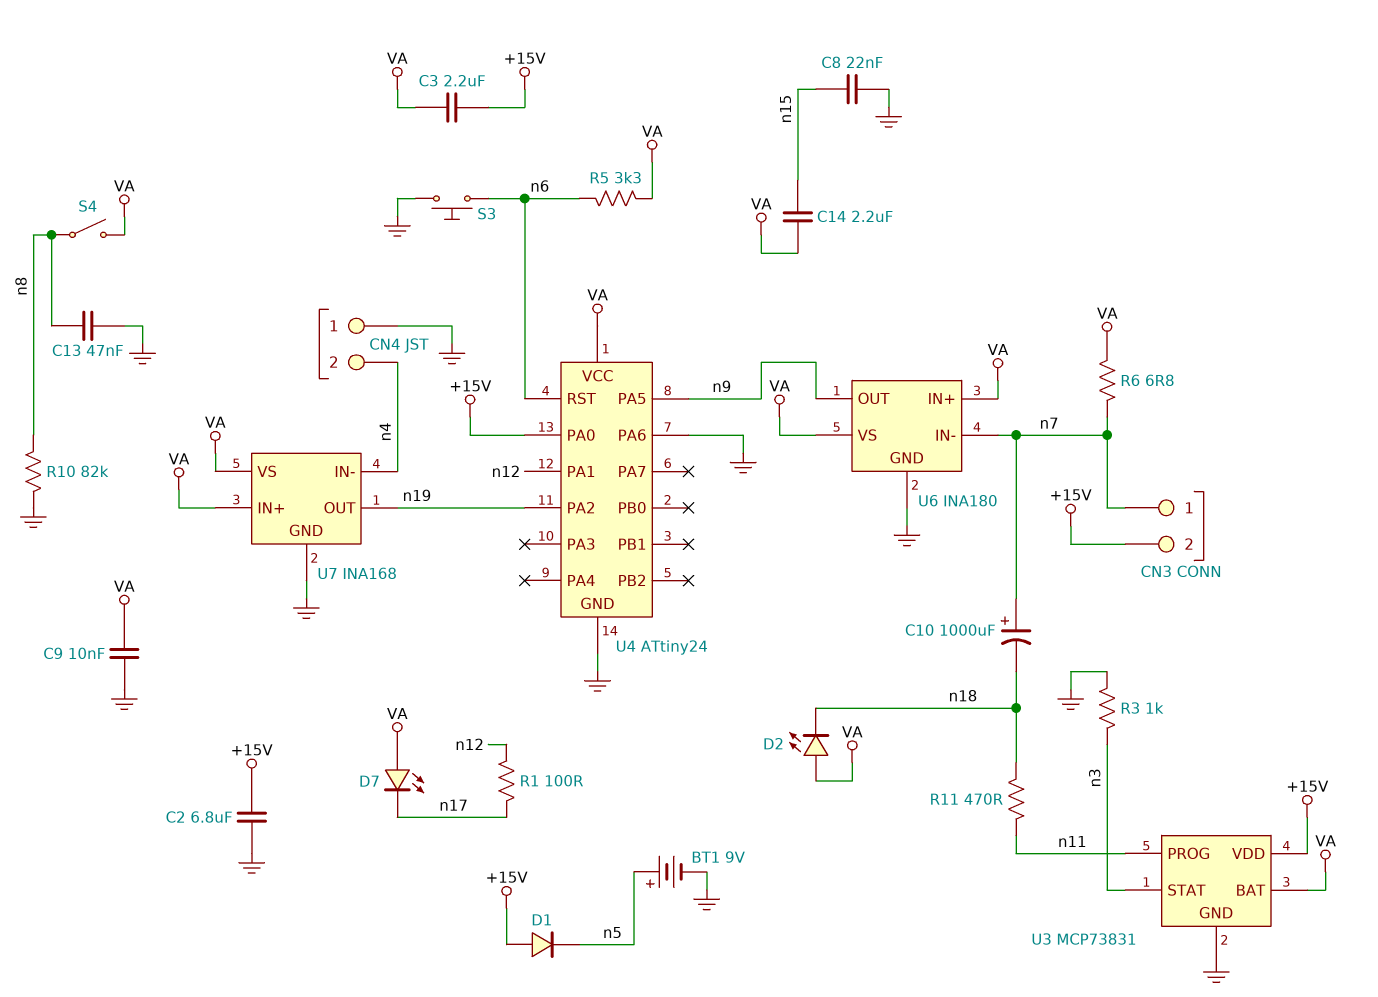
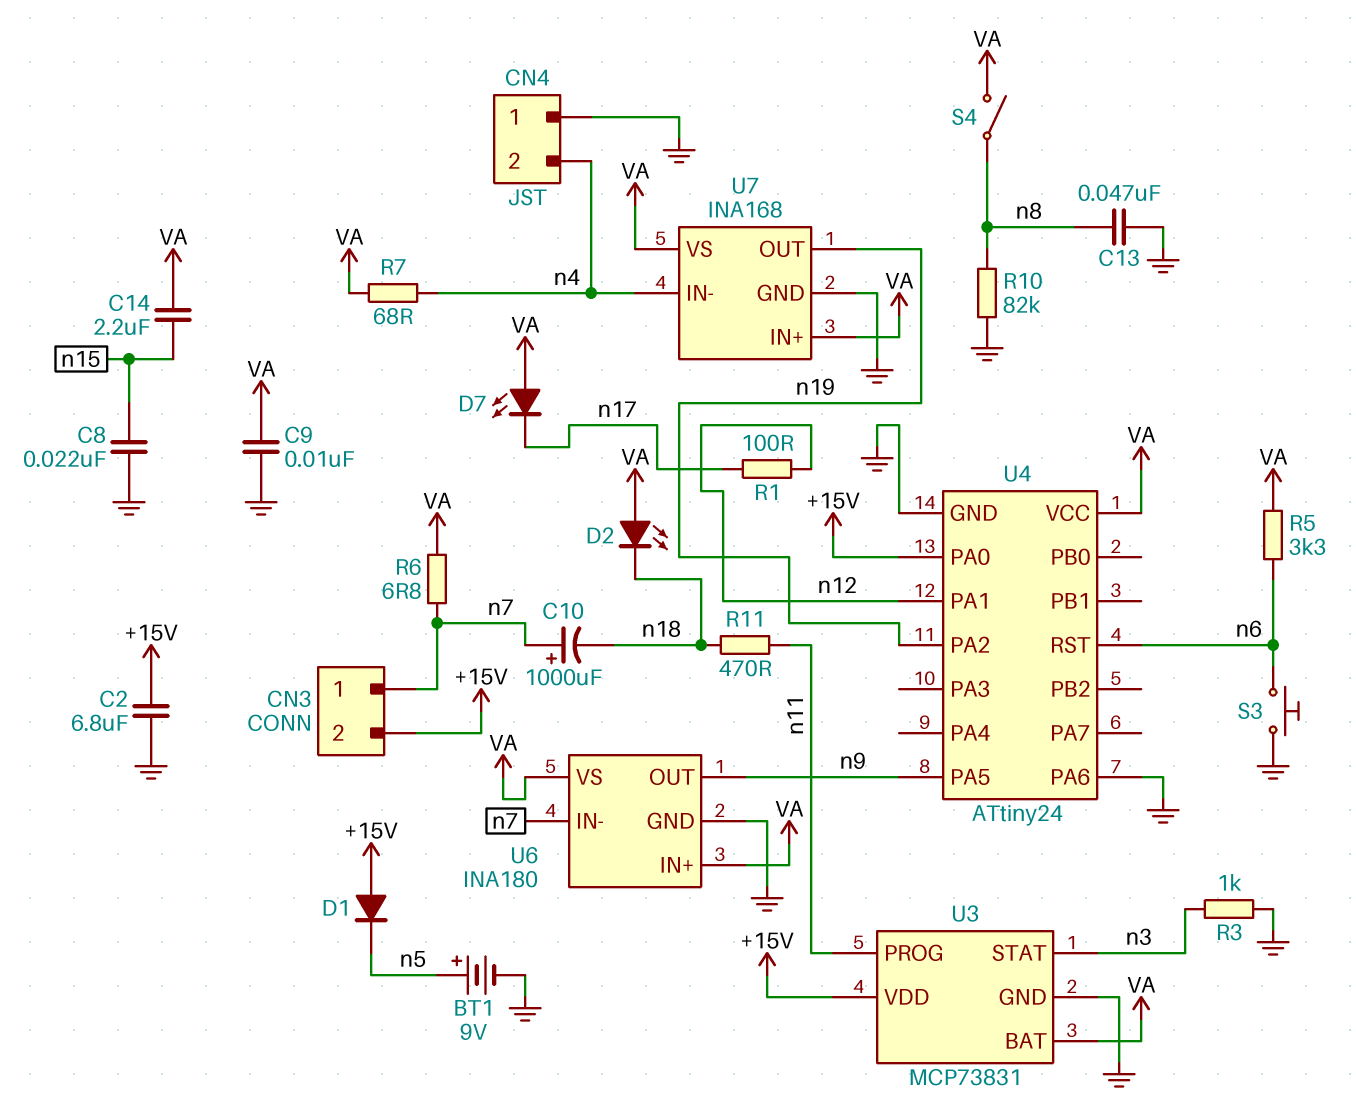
C3: 2.2uF (+15V, VA) -> none
R7: none -> 68 (VA, n4)

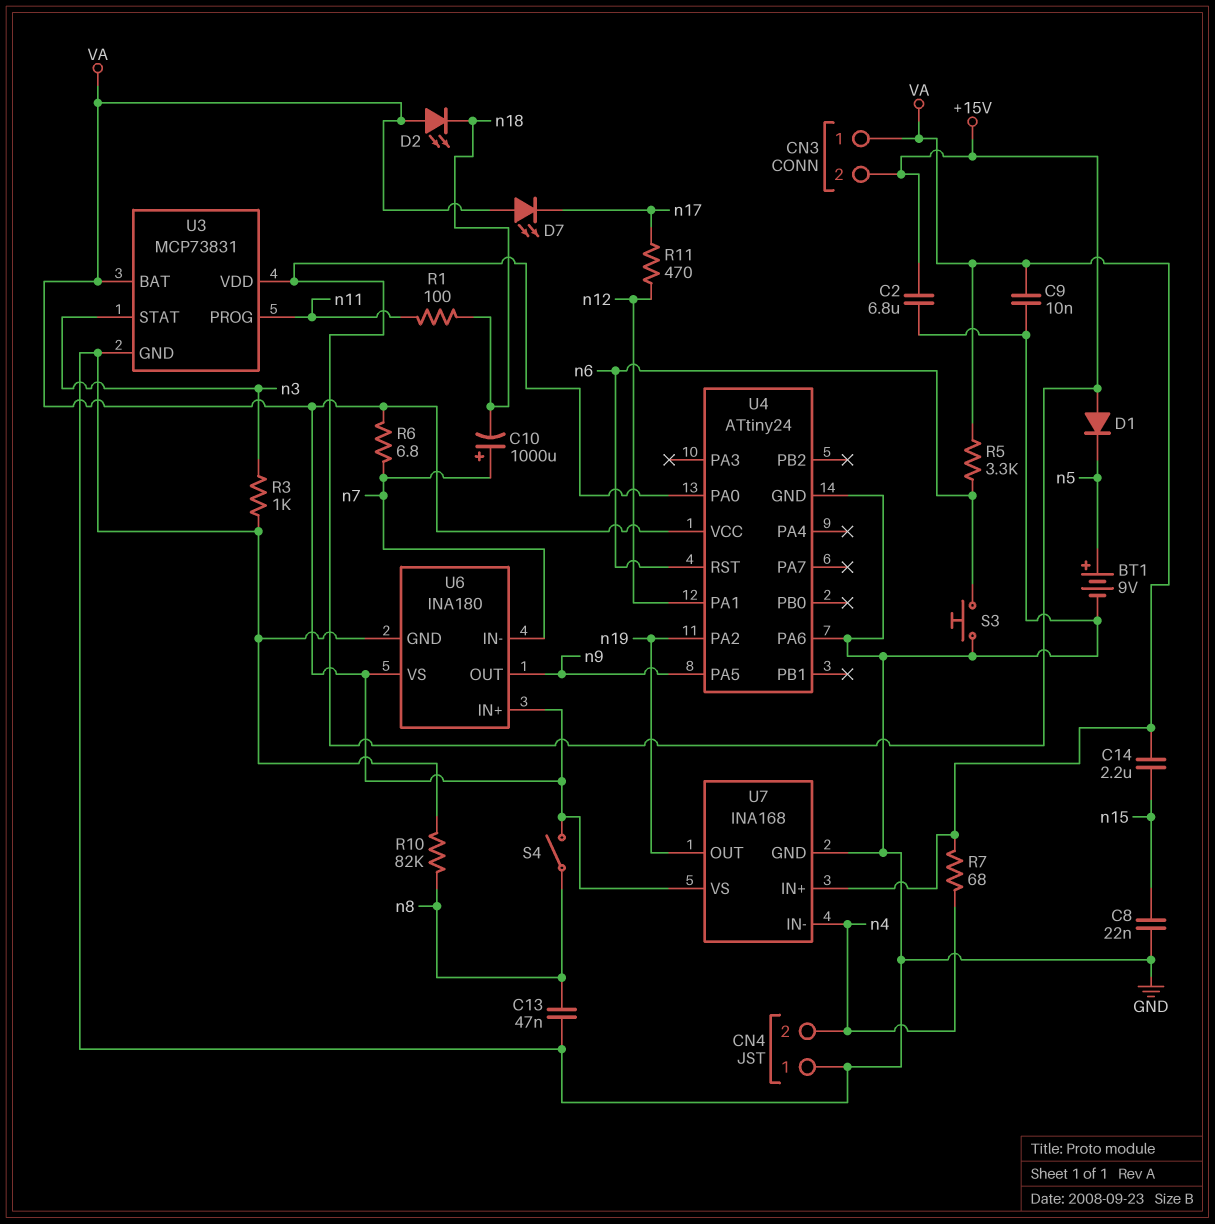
CN3 pin 1: n7 -> VA
R1: 100 (n12, n17) -> 100 (n11, n18)
R11: 470 (n11, n18) -> 470 (n12, n17)

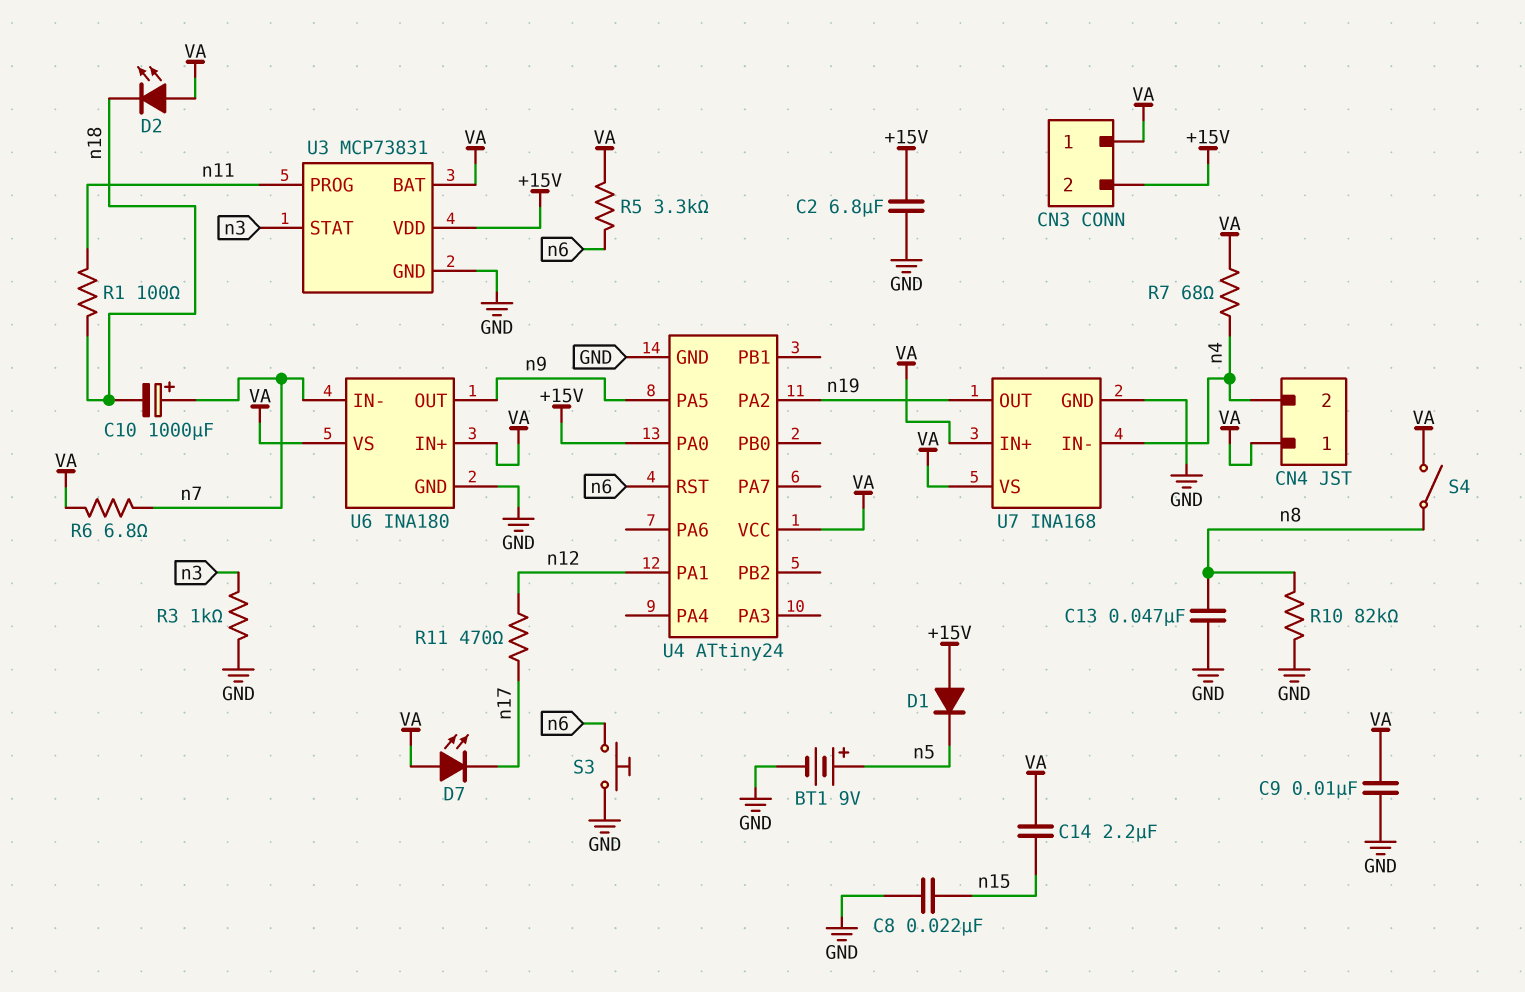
CN4 pin 1: GND -> VA
U4 pin PA6: GND -> none

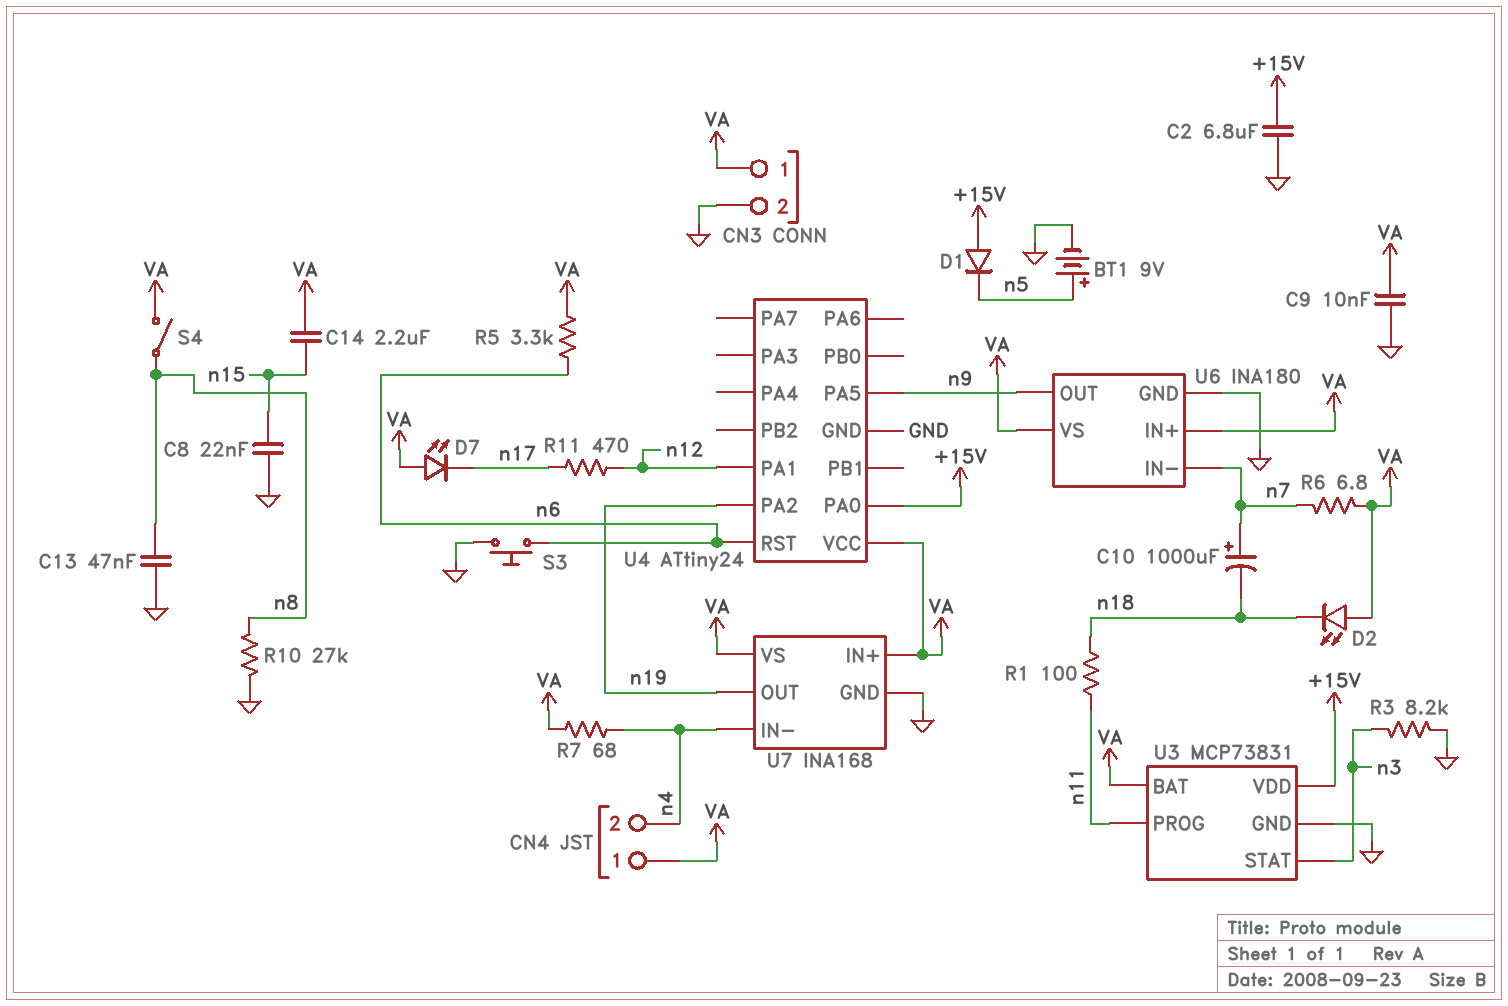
CN3 pin 2: +15V -> GND
R3: 1k (GND, n3) -> 8.2k (GND, n3)
R10: 82k (GND, n8) -> 27k (GND, n8)

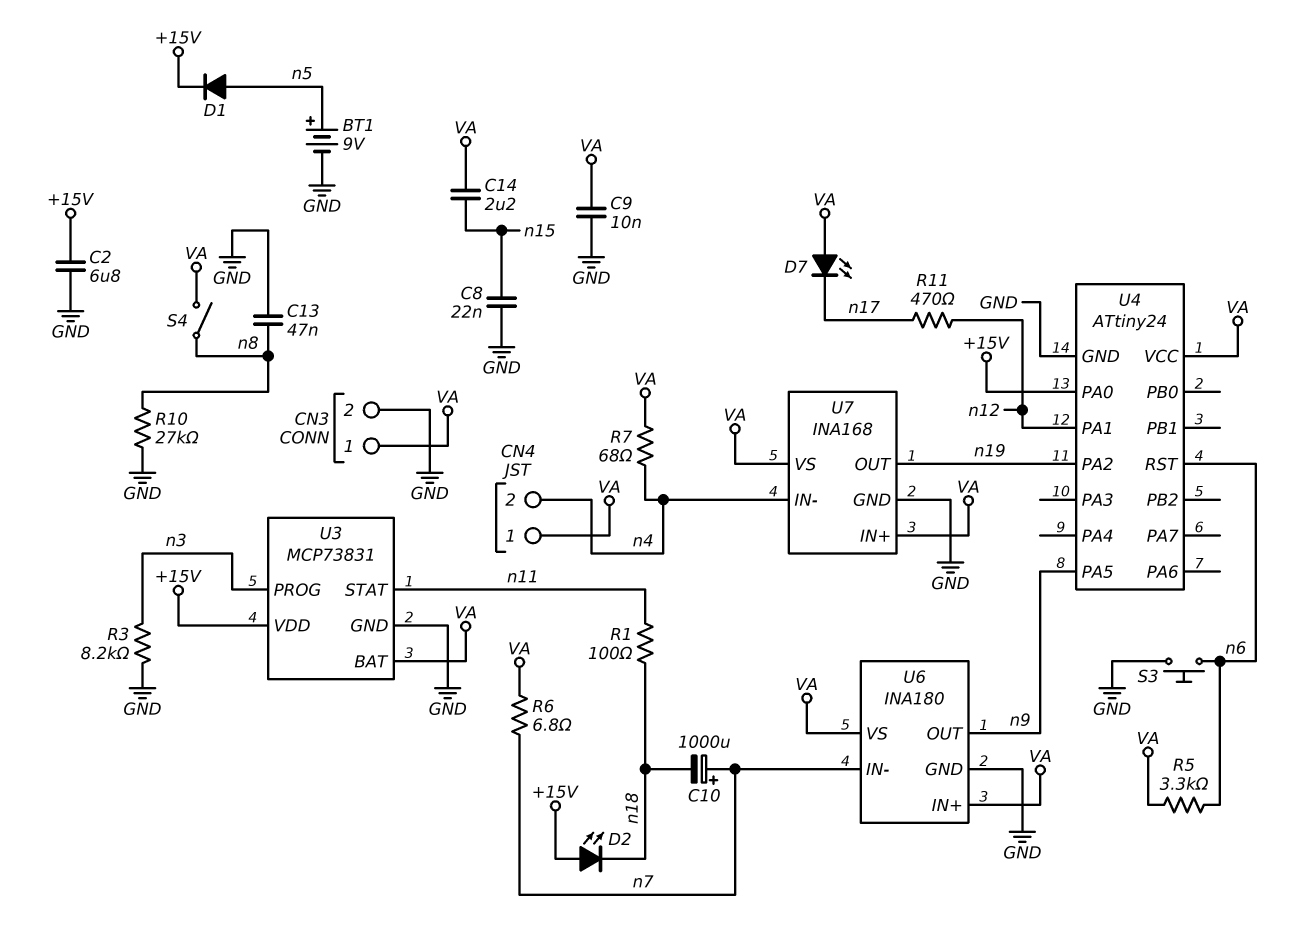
D1: diode (A +15V, K n5) -> diode (A n5, K +15V)
D2: LED (A VA, K n18) -> LED (A +15V, K n18)
U3 pin PROG: n11 -> n3
U3 pin STAT: n3 -> n11

